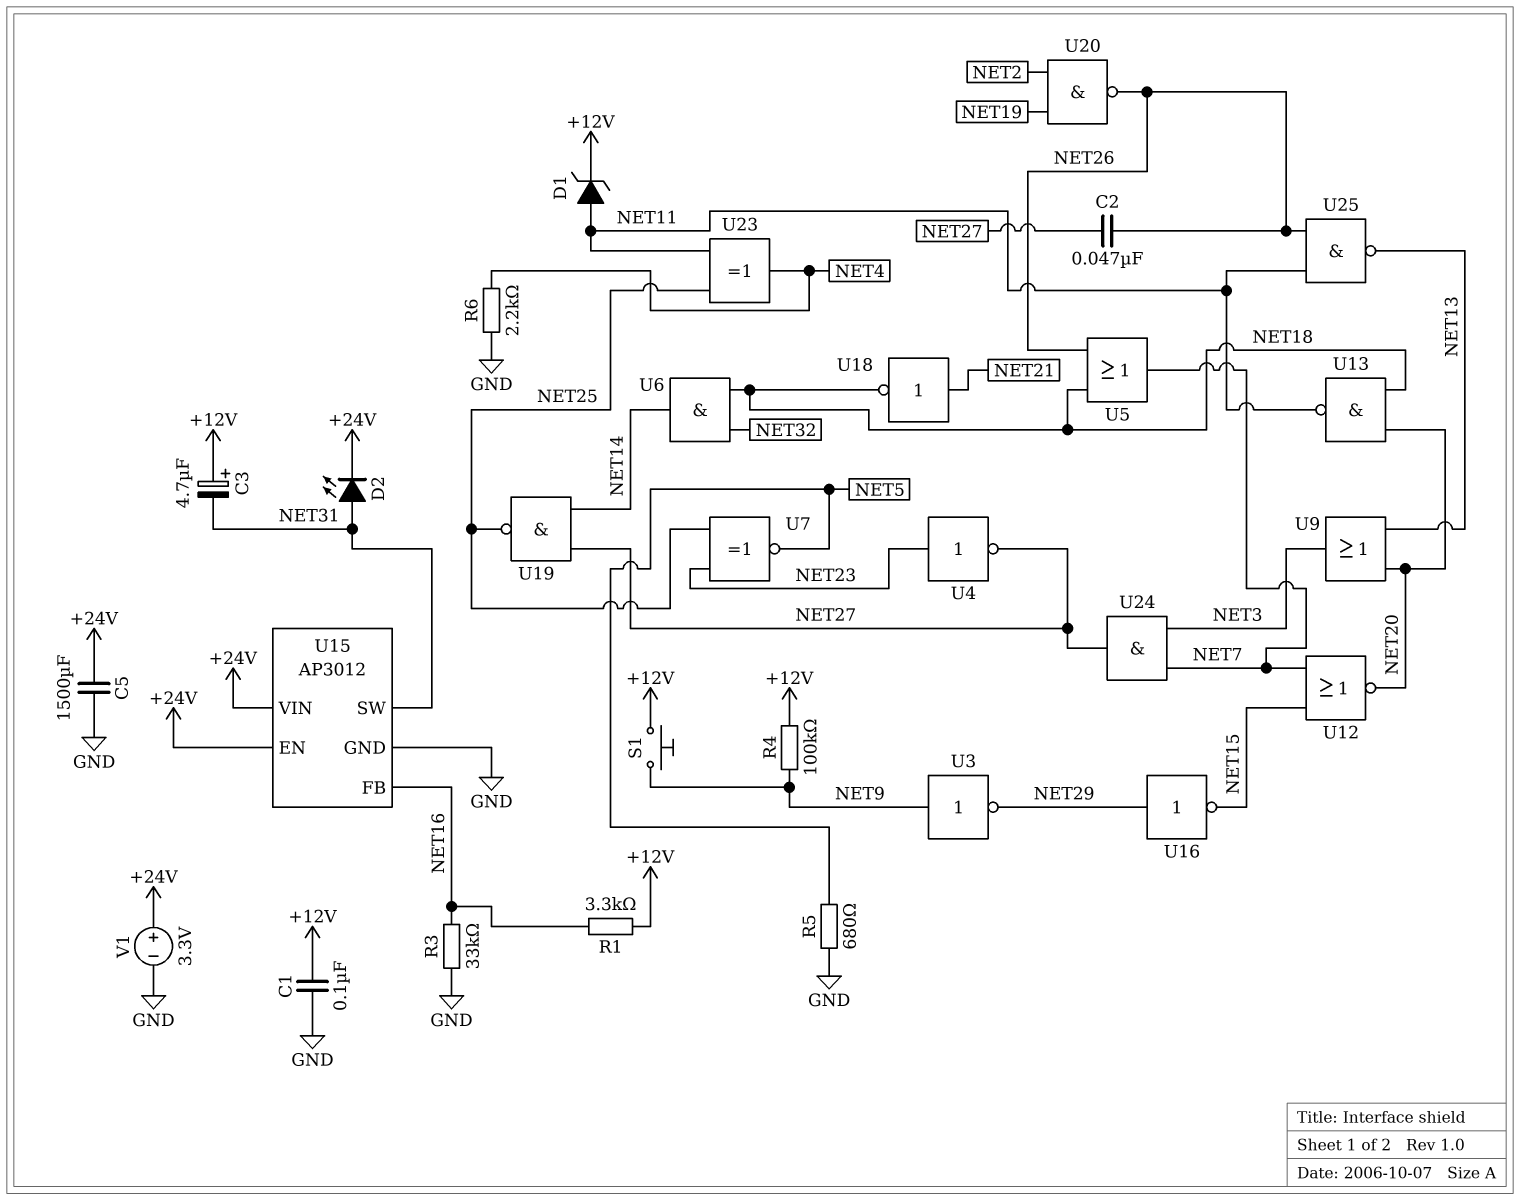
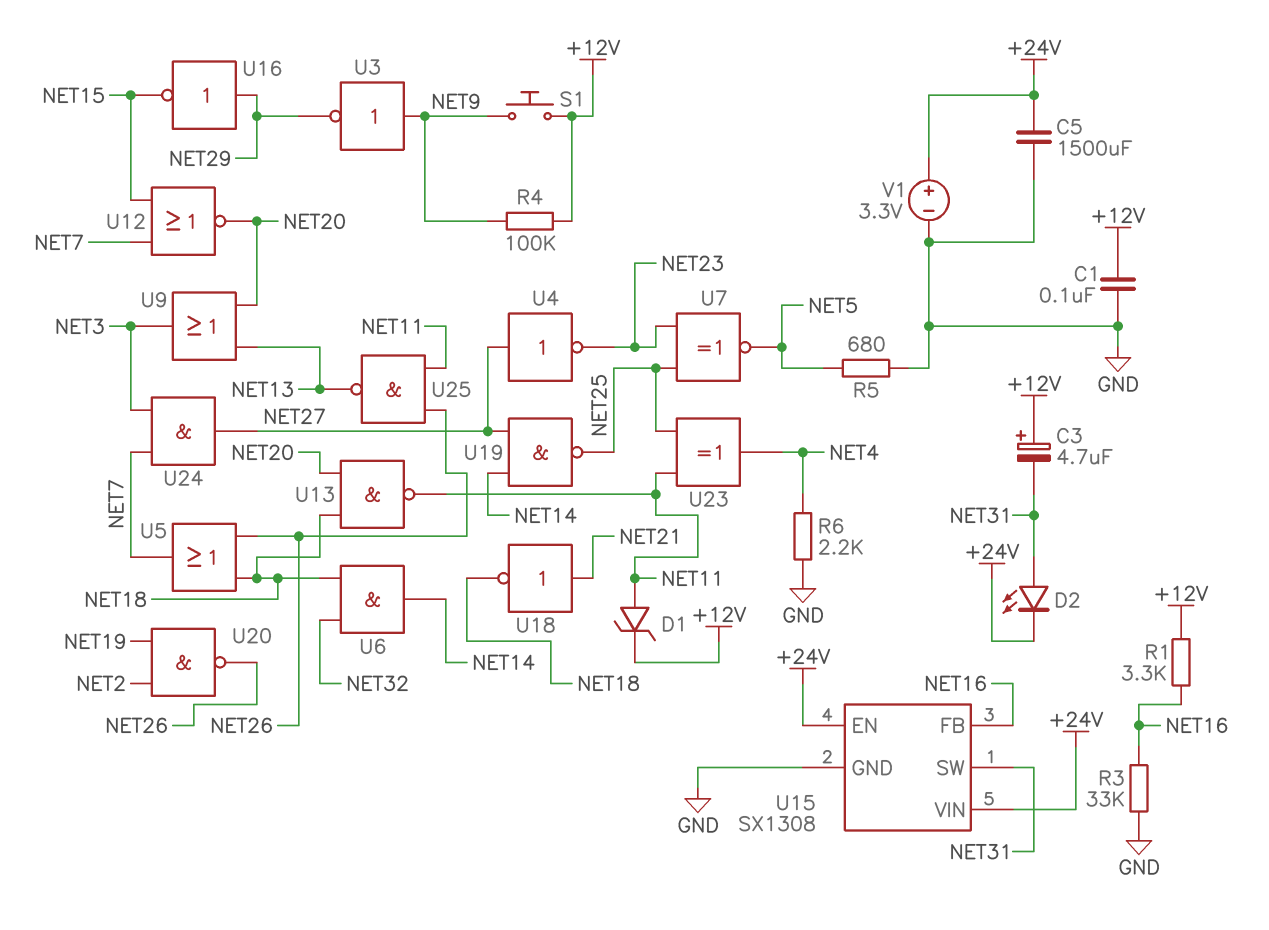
C2: 47nF (NET26, NET27) -> none
U4: NOT (in NET23, out NET27) -> NOT (in NET27, out NET23)
U15: AP3012 -> SX1308

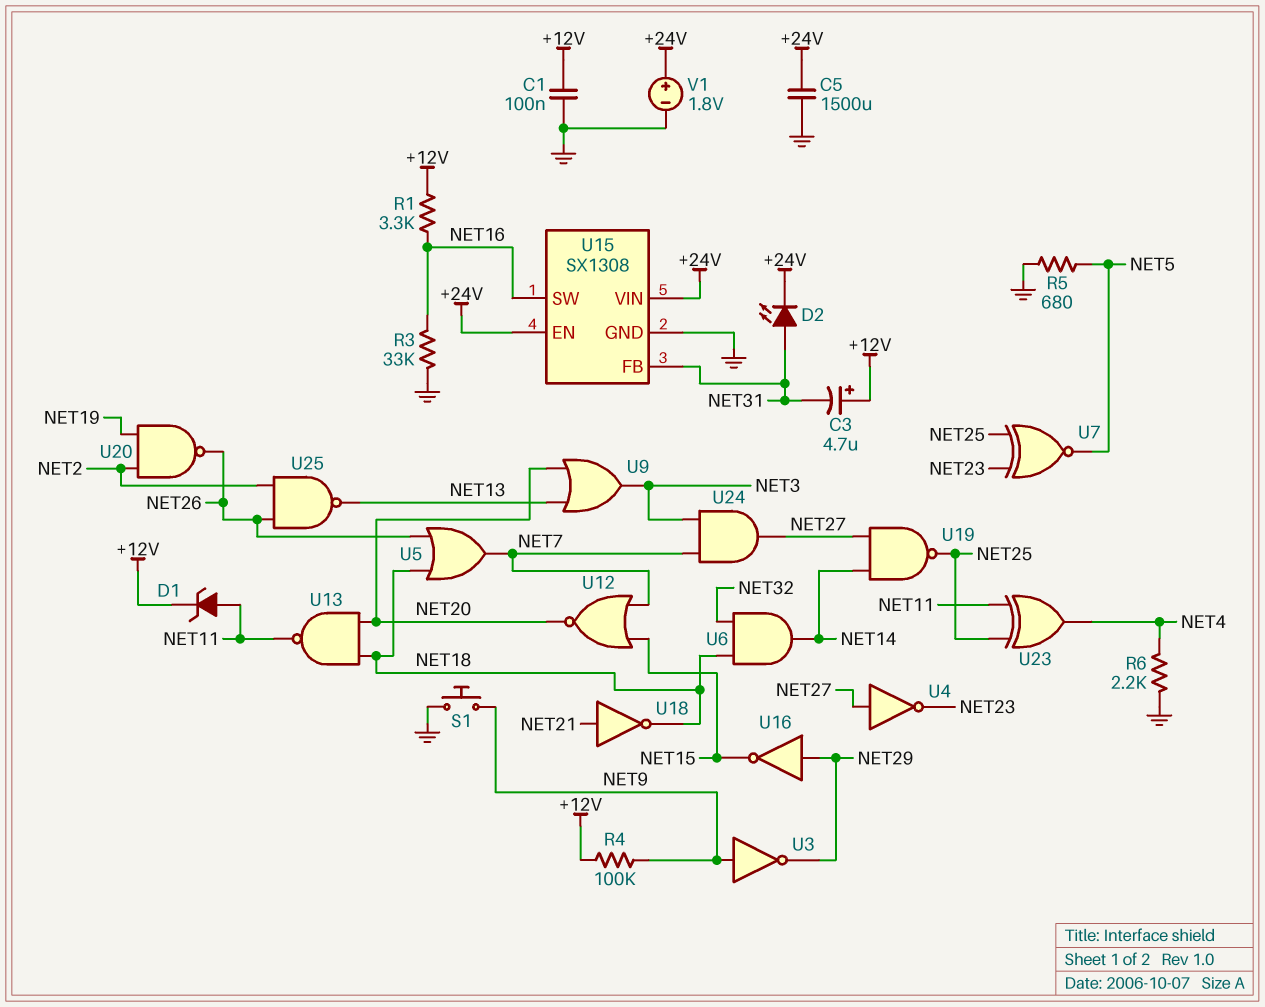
S1: button (+12V, NET9) -> button (GND, NET9)
U15 pin FB: NET16 -> NET31
U15 pin SW: NET31 -> NET16
U25: NAND (in NET11, in NET26, out NET13) -> NAND (in NET2, in NET26, out NET13)
V1: 3.3V (plus +24V, minus GND) -> 1.8V (plus +24V, minus GND)

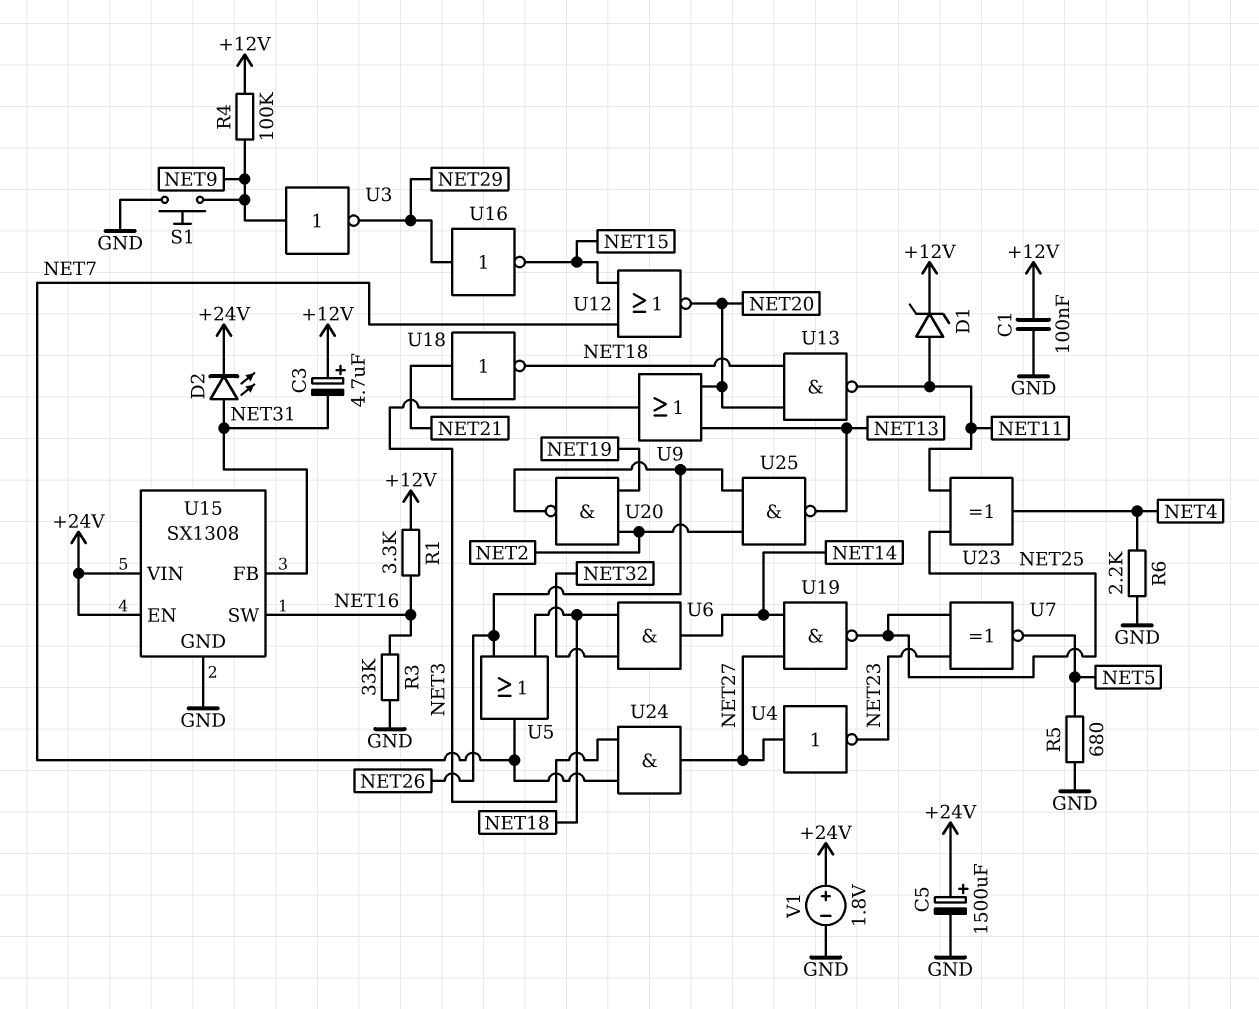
C5: 1500uF (+24V, GND) -> 1500uF (plus +24V, minus GND)

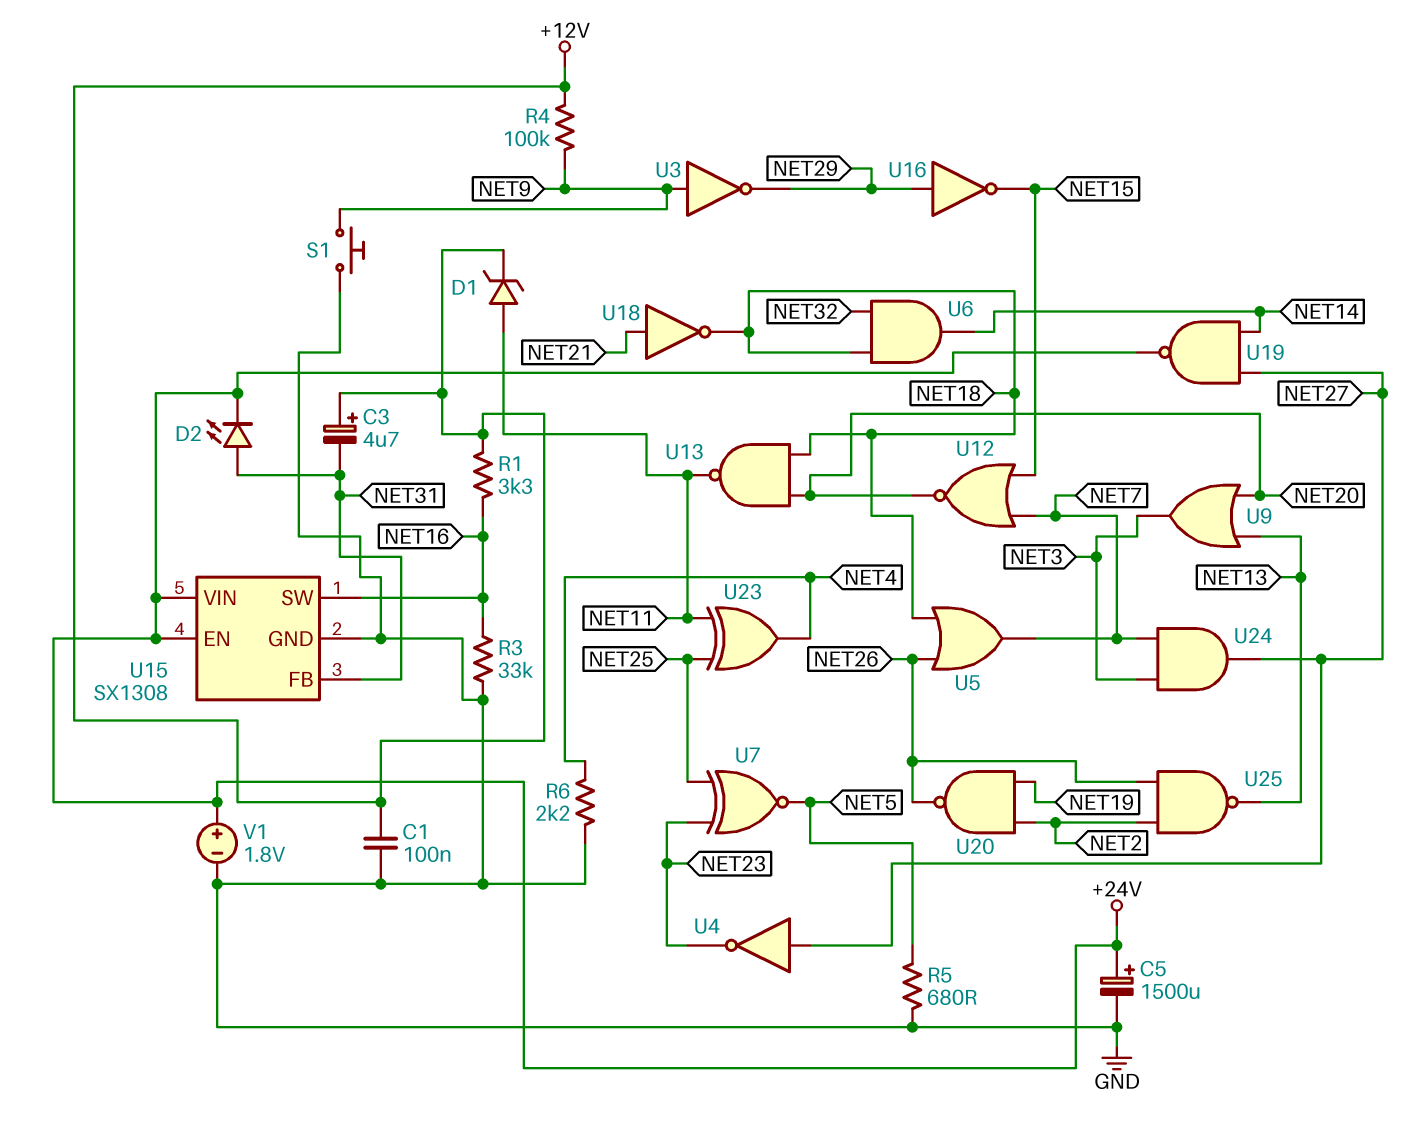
U19: NAND (in NET14, in NET27, out NET25) -> NAND (in NET14, in NET27, out +24V)

